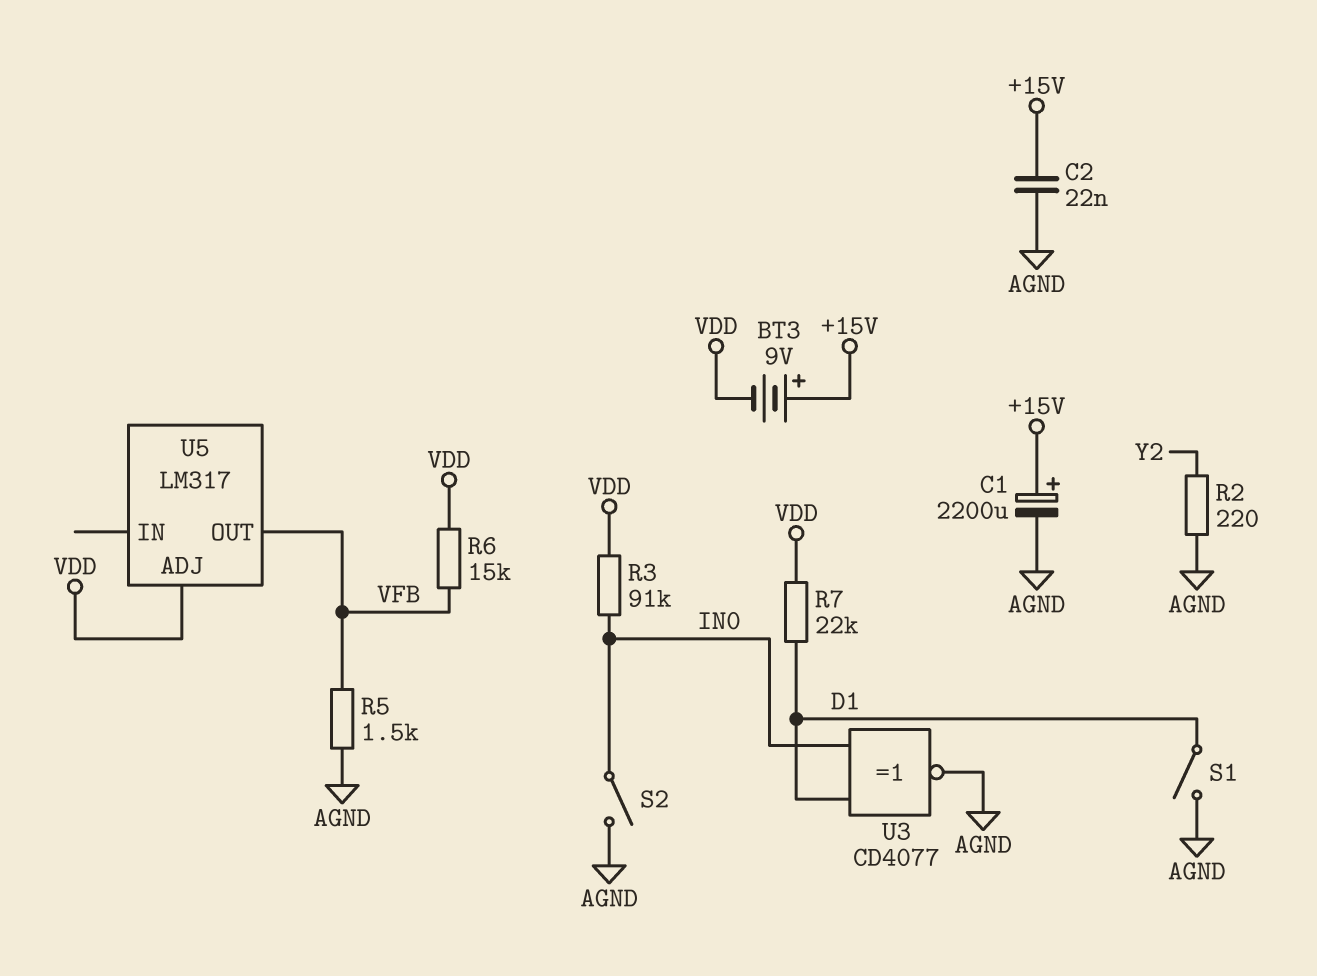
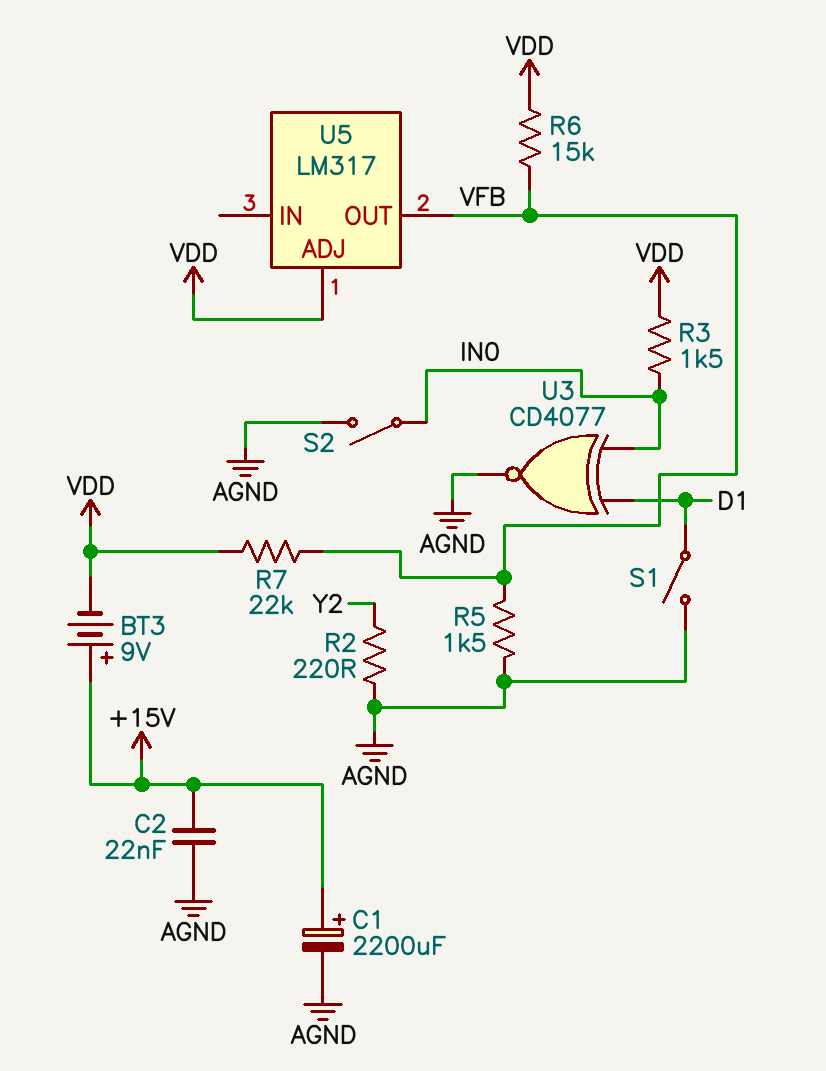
R3: 91k (IN0, VDD) -> 1.5k (IN0, VDD)
R7: 22k (D1, VDD) -> 22k (VDD, VFB)

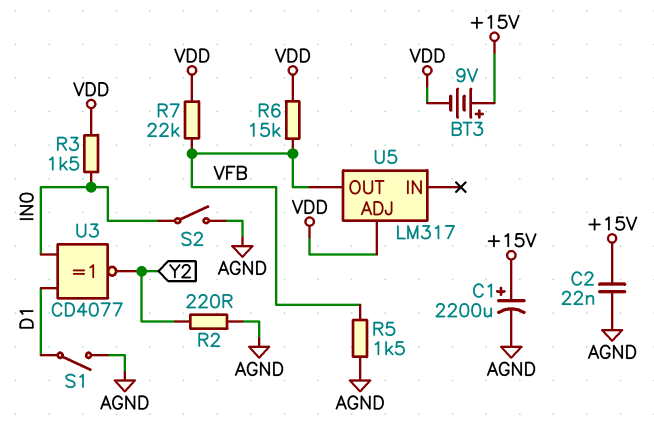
U3: XNOR CD4077 (in D1, in IN0, out AGND) -> XNOR CD4077 (in D1, in IN0, out Y2)

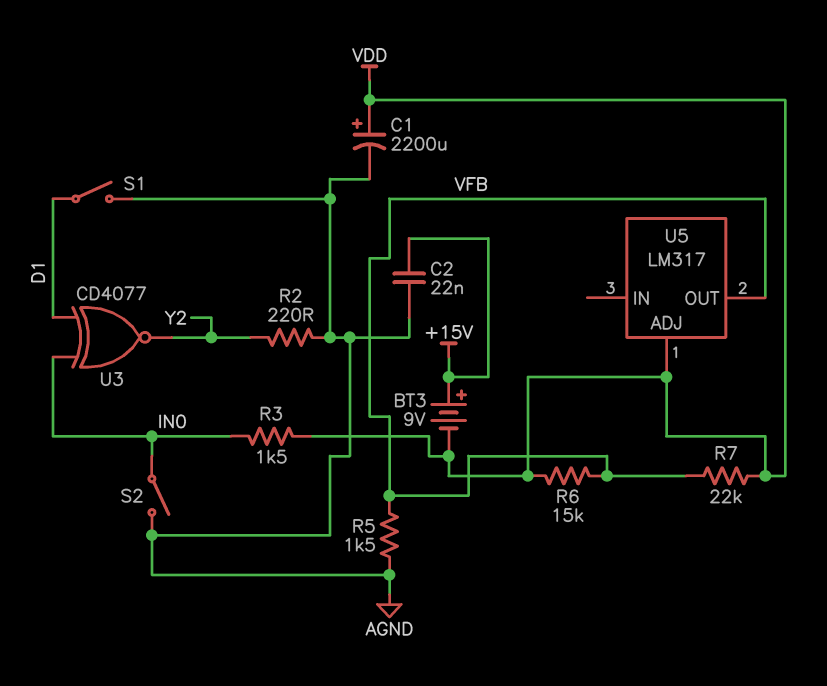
C1: 2200uF (plus +15V, minus AGND) -> 2200uF (plus VDD, minus AGND)

